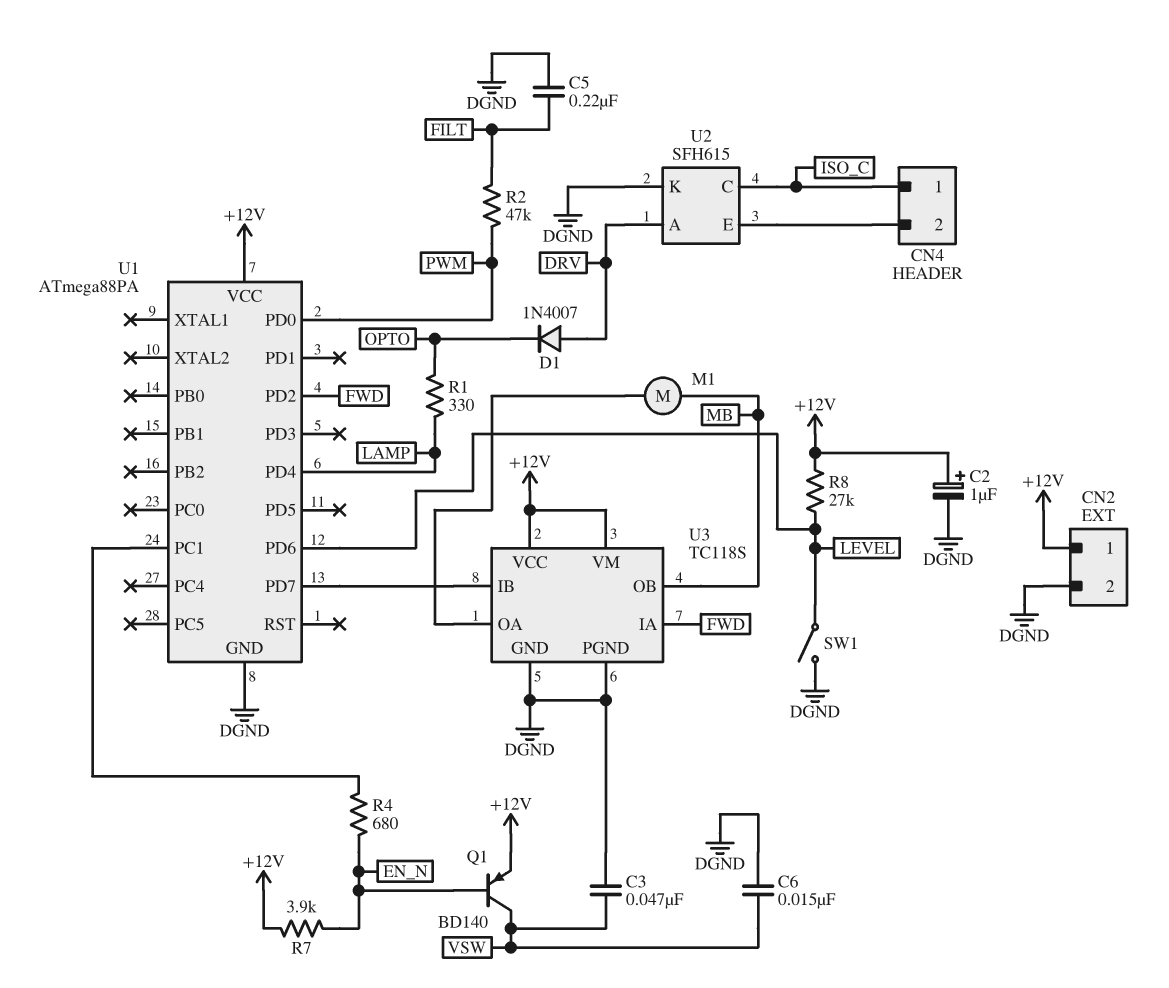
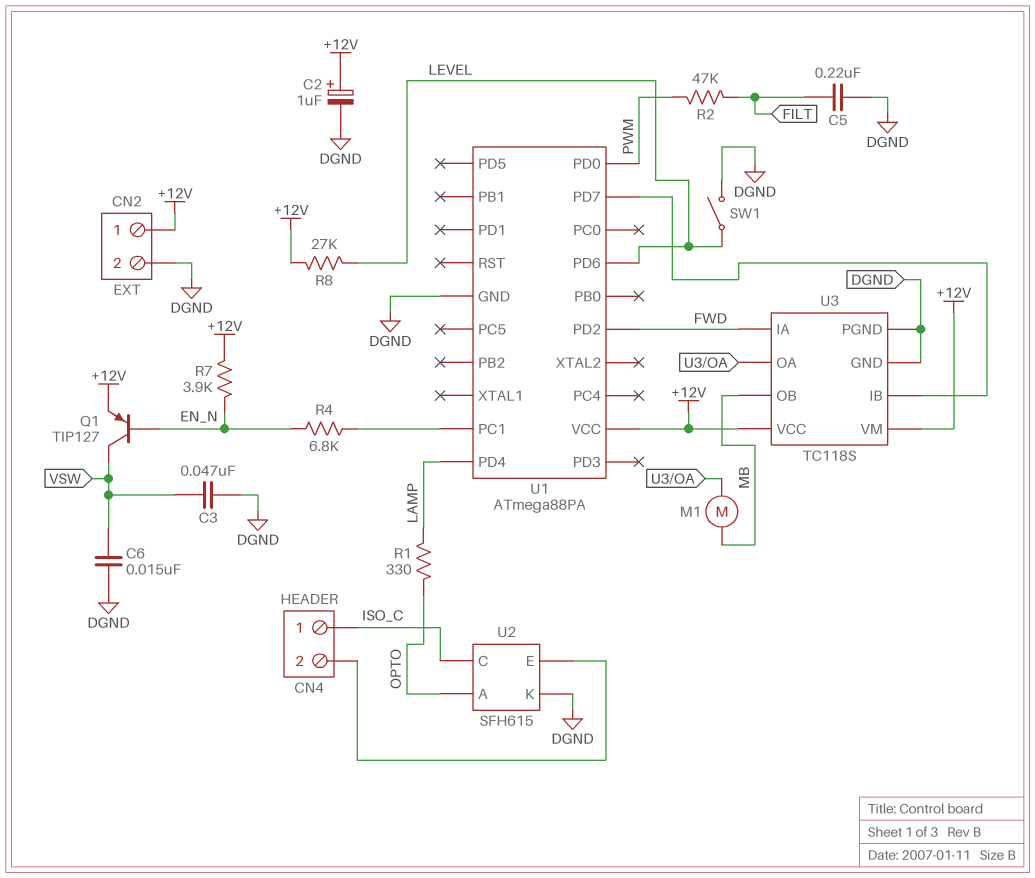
D1: diode 1N4007 (A DRV, K OPTO) -> none
Q1: PNP BD140 (B EN_N, C VSW, E +12V) -> PNP TIP127 (B EN_N, C VSW, E +12V)
R4: 680 (EN_N, U1/PC1) -> 6.8k (EN_N, U1/PC1)
U2 pin A: DRV -> OPTO

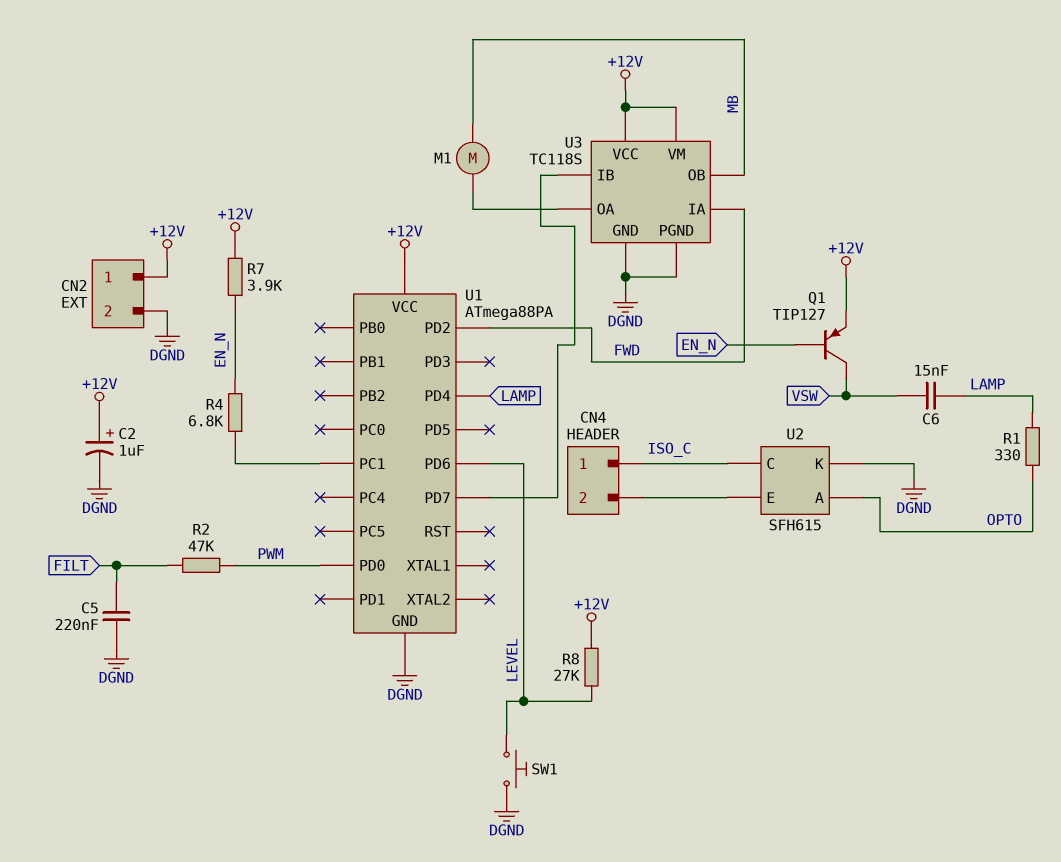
C3: 47nF (DGND, VSW) -> none
C6: 15nF (DGND, VSW) -> 15nF (LAMP, VSW)
SW1: switch (DGND, LEVEL) -> button (DGND, LEVEL)

